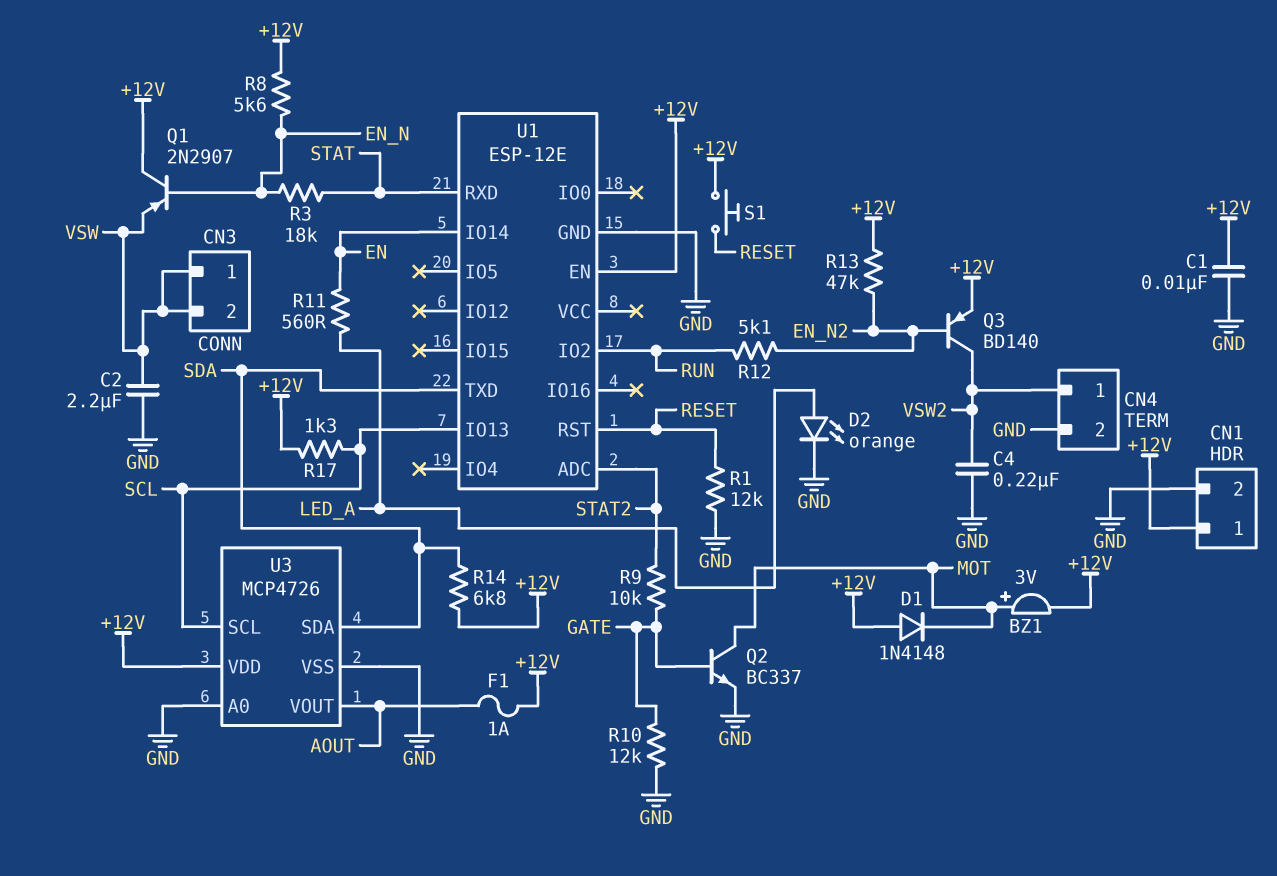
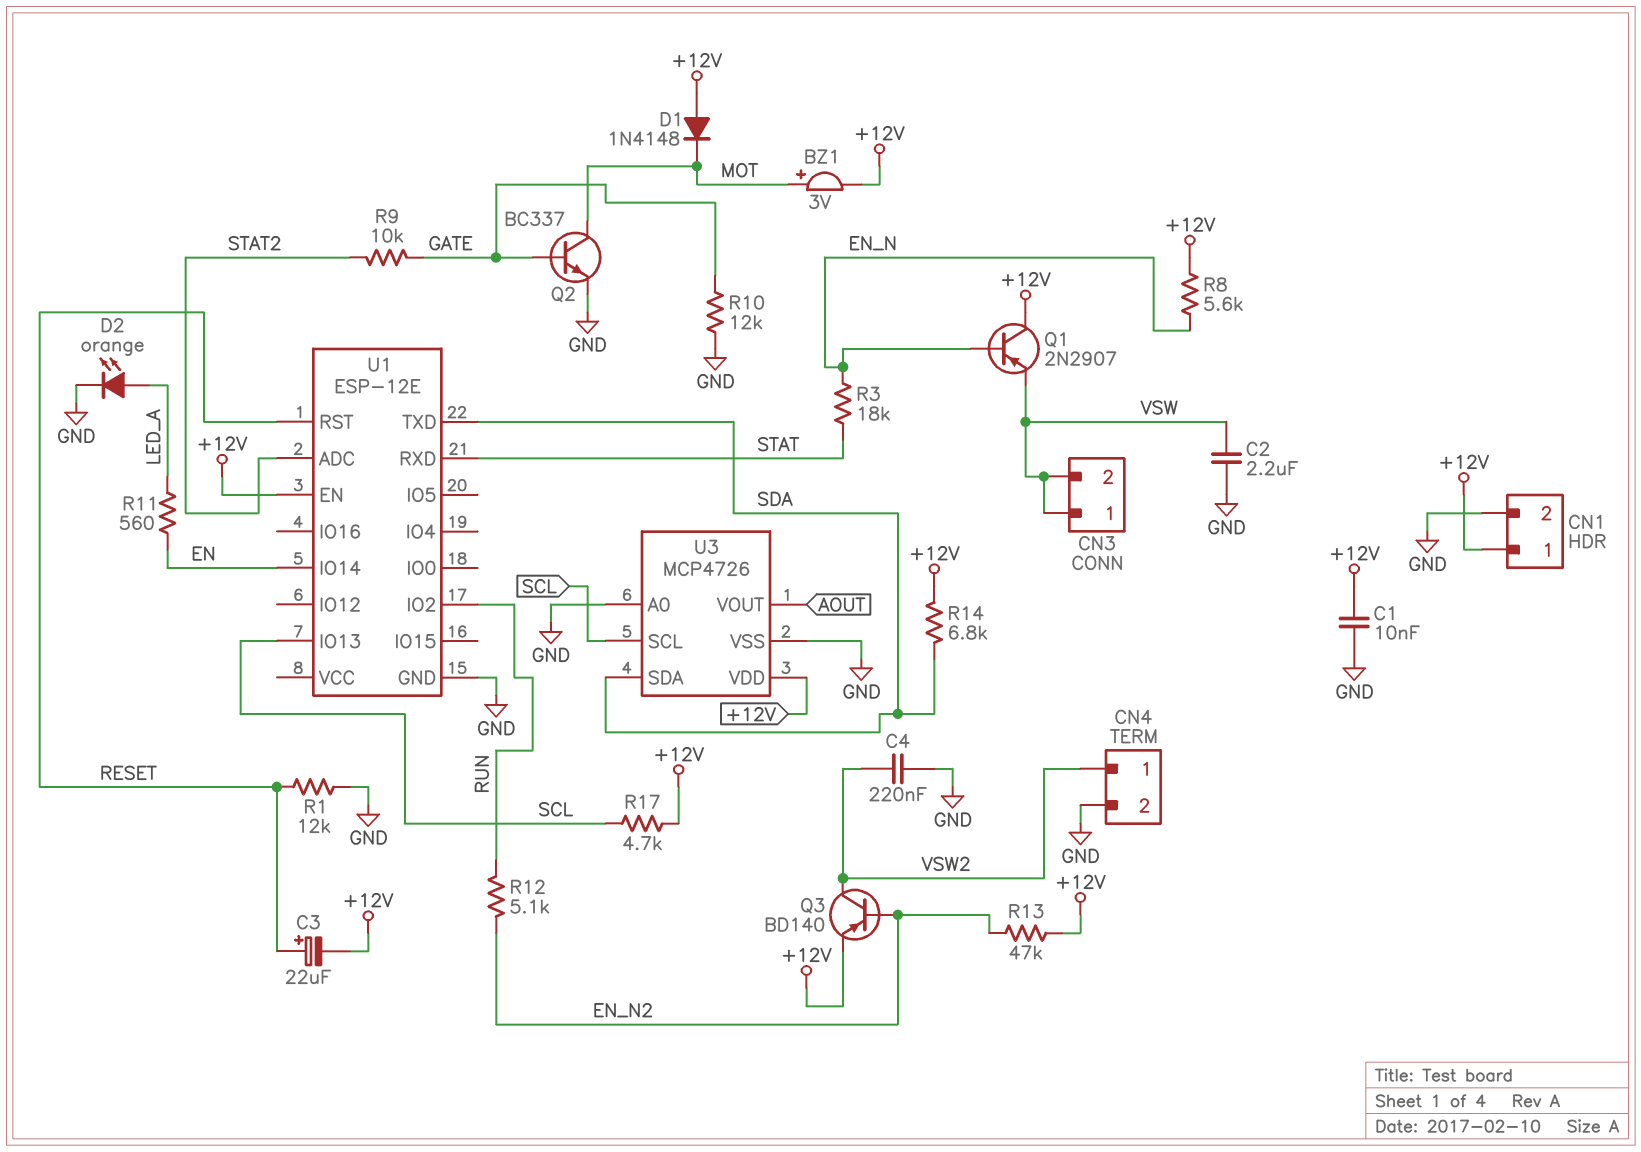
C3: none -> 22uF (plus RESET, minus +12V)
F1: 1A (+12V, AOUT) -> none
R17: 1.3k (+12V, SCL) -> 4.7k (+12V, SCL)
S1: button (+12V, RESET) -> none

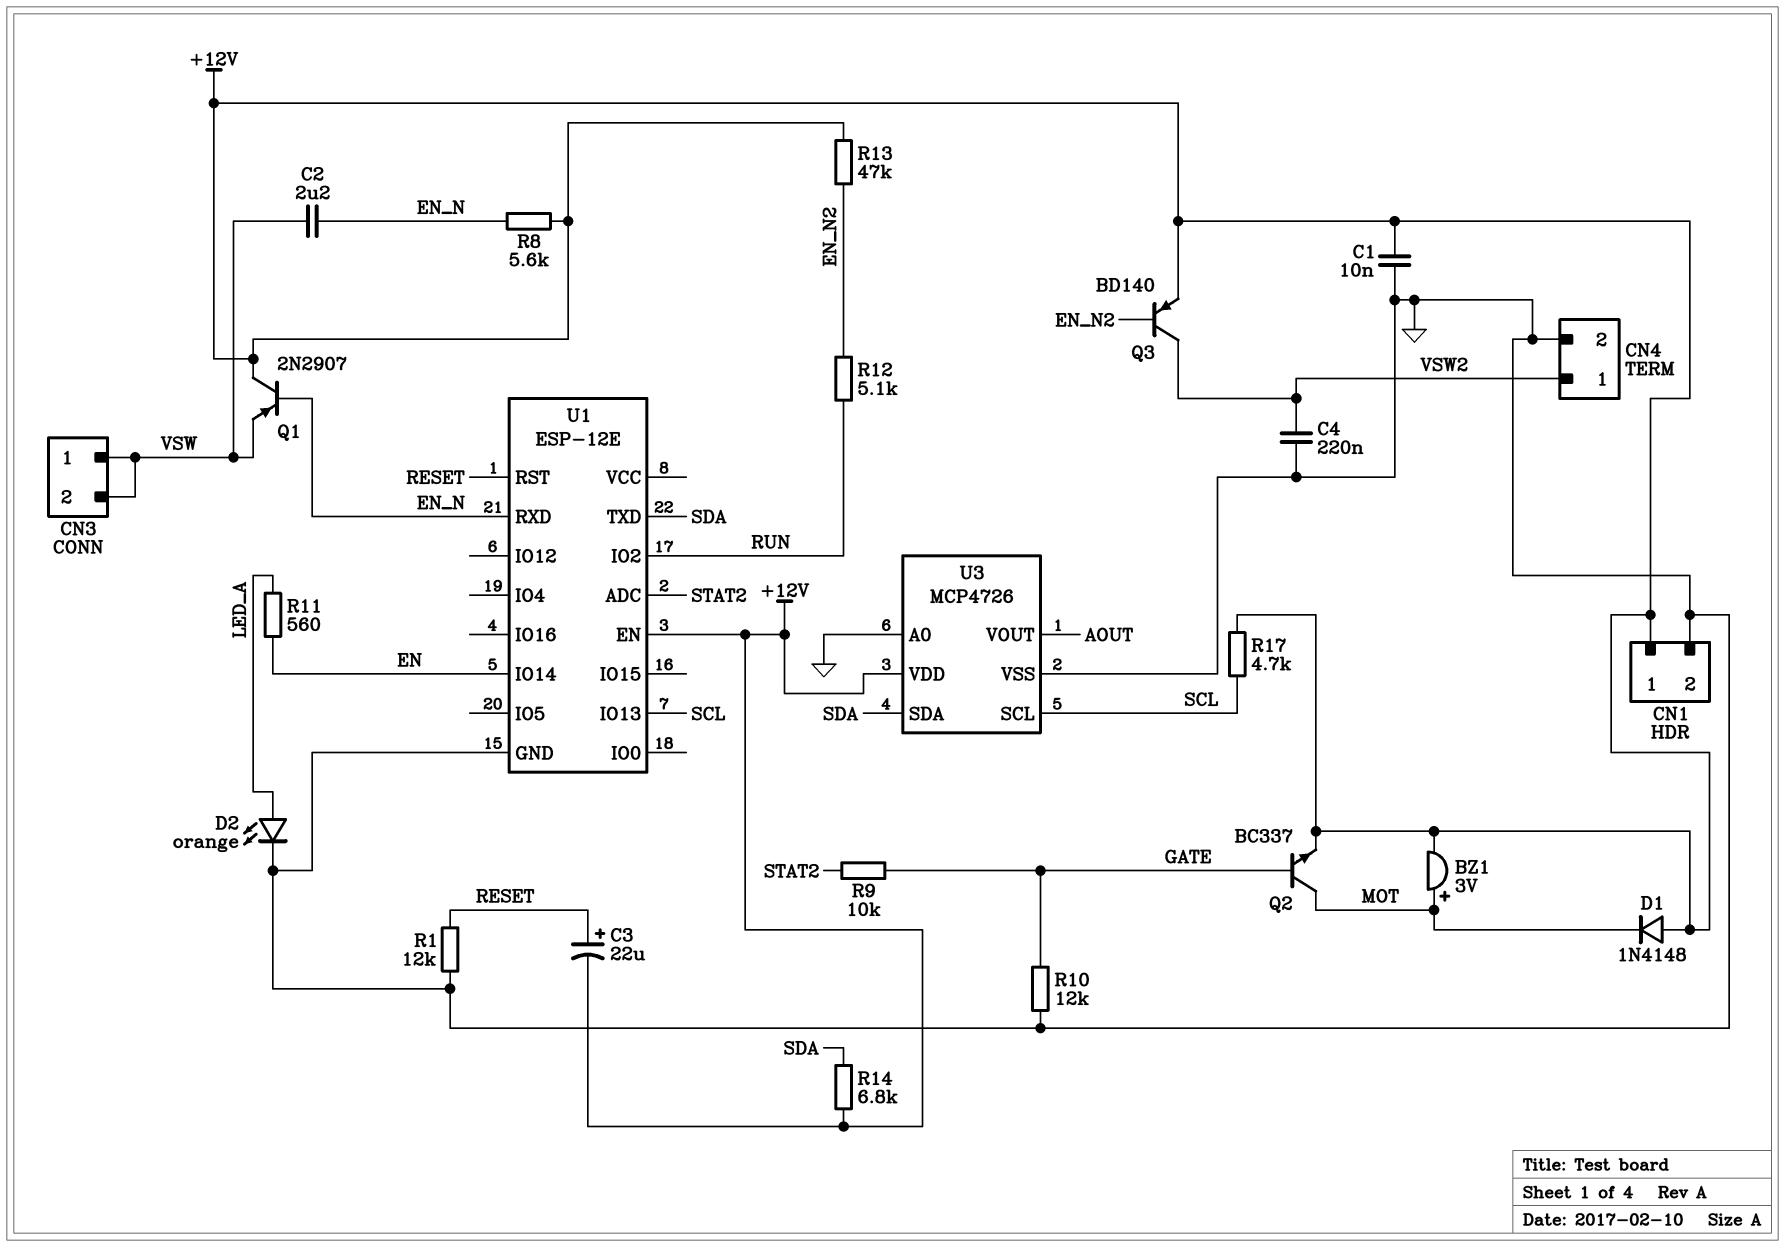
C2: 2.2uF (GND, VSW) -> 2.2uF (EN_N, VSW)
Q2: NPN BC337 (B GATE, C MOT, E GND) -> NPN BC337 (B GATE, C MOT, E +12V)
R3: 18k (EN_N, STAT) -> none
U1 pin RXD: STAT -> EN_N

